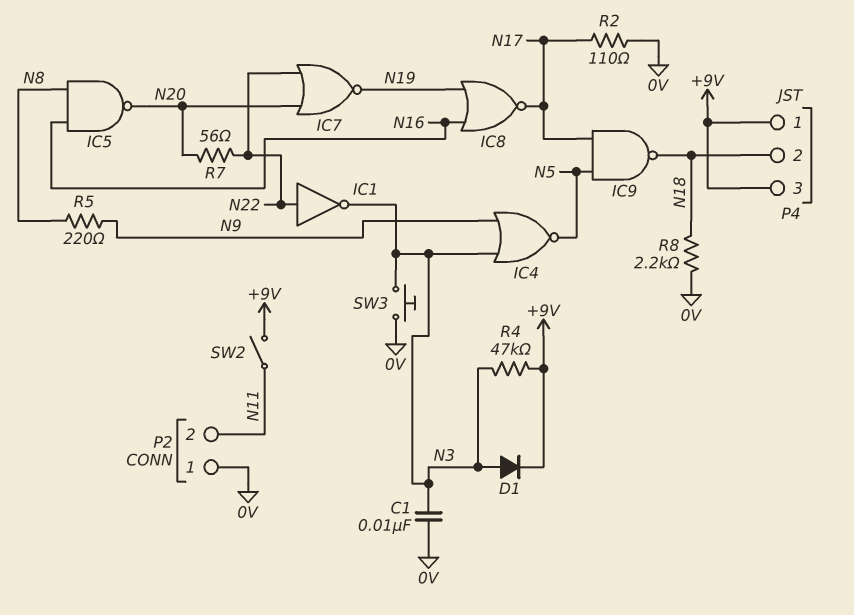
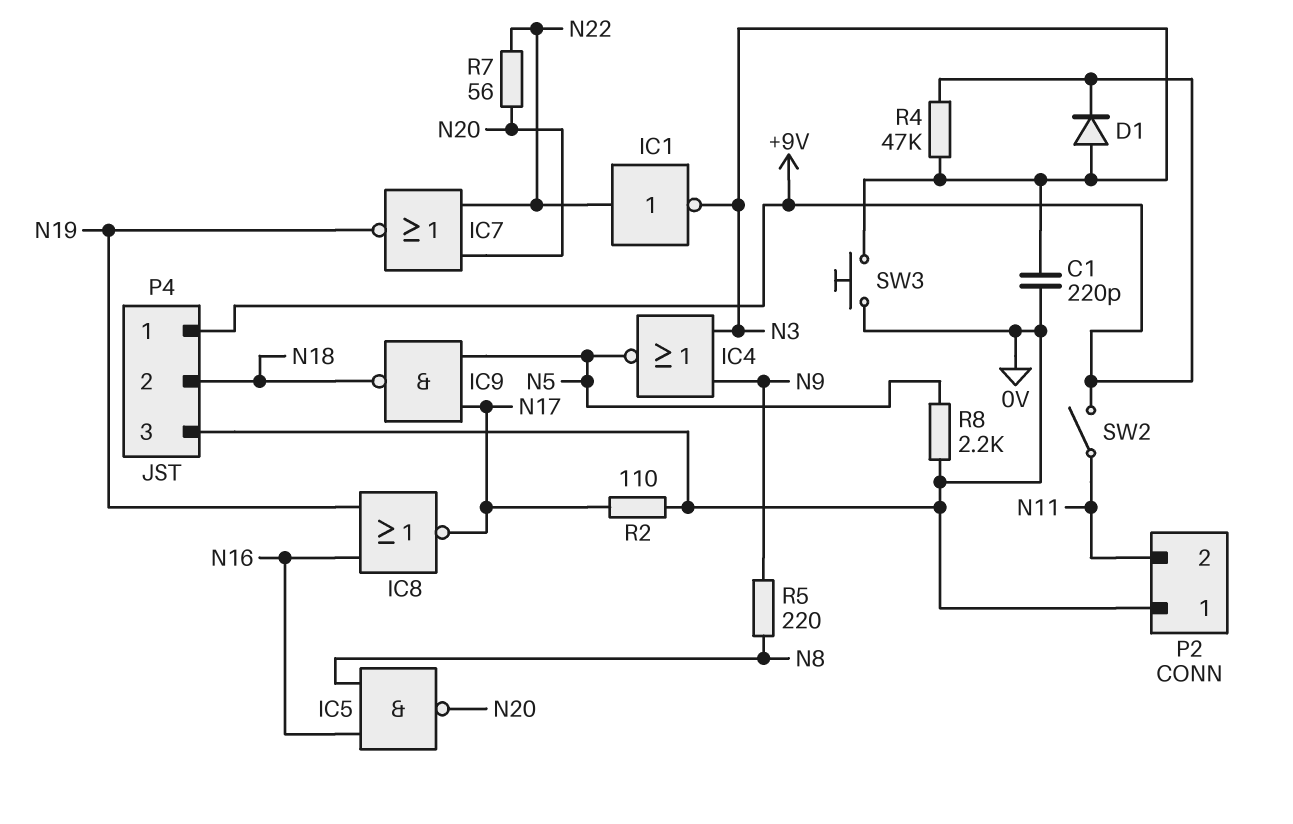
C1: 10nF (0V, N3) -> 220pF (0V, N3)
P4 pin 3: +9V -> 0V
R8: 2.2k (0V, N18) -> 2.2k (0V, N5)

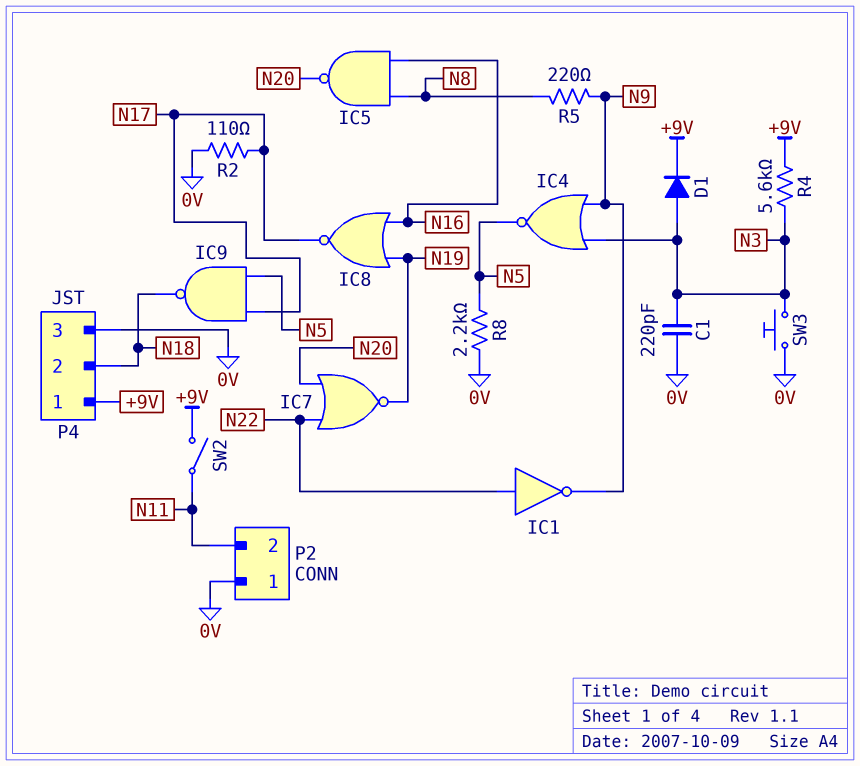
IC1: NOT (in N22, out N3) -> NOT (in N22, out N9)
R4: 47k (+9V, N3) -> 5.6k (+9V, N3)
R7: 56 (N20, N22) -> none

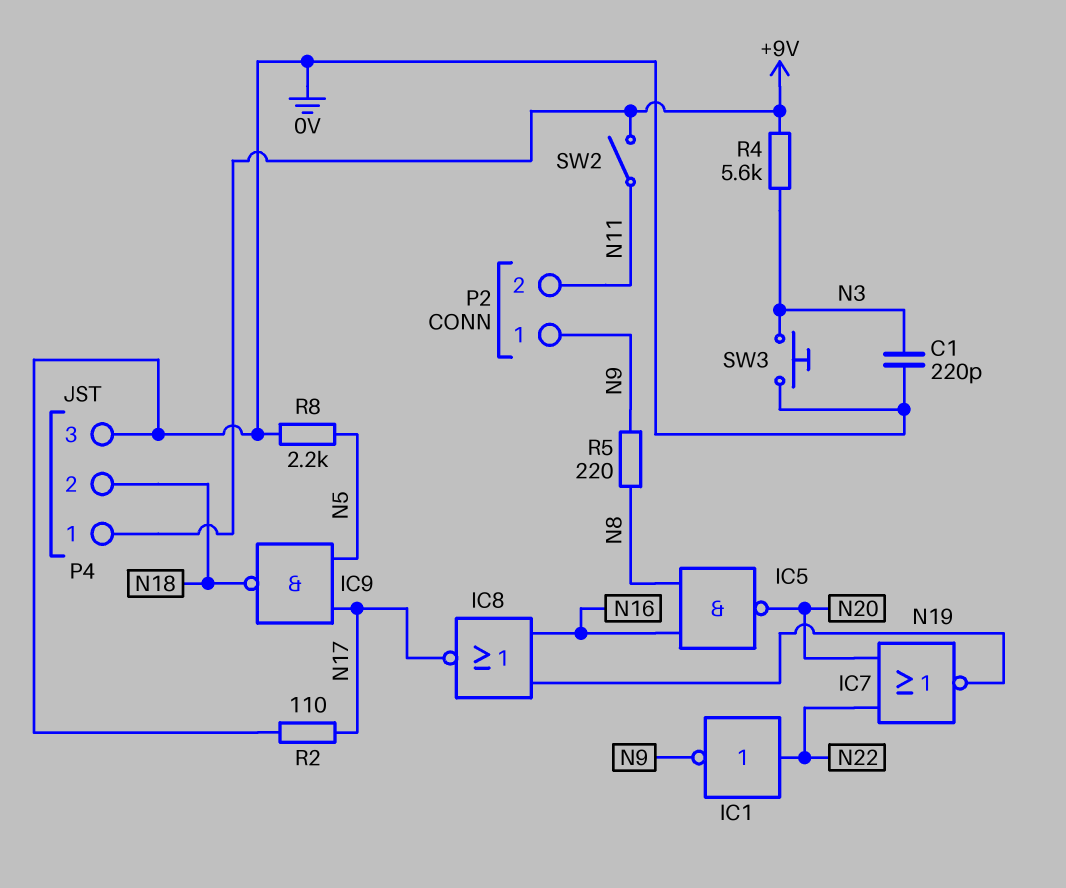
D1: diode (A N3, K +9V) -> none
IC4: NOR (in N3, in N9, out N5) -> none
P2 pin 1: 0V -> N9

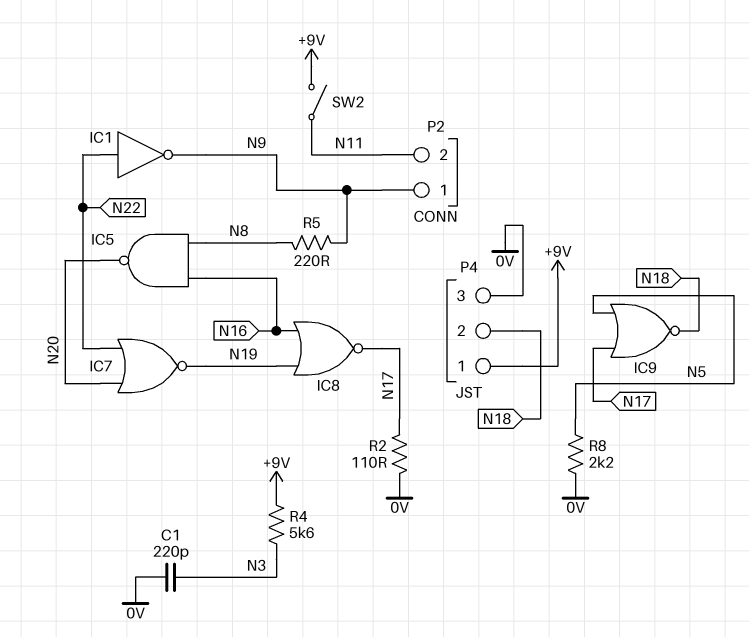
IC9: NAND (in N5, in N17, out N18) -> NOR (in N5, in N17, out N18)
SW3: button (0V, N3) -> none

